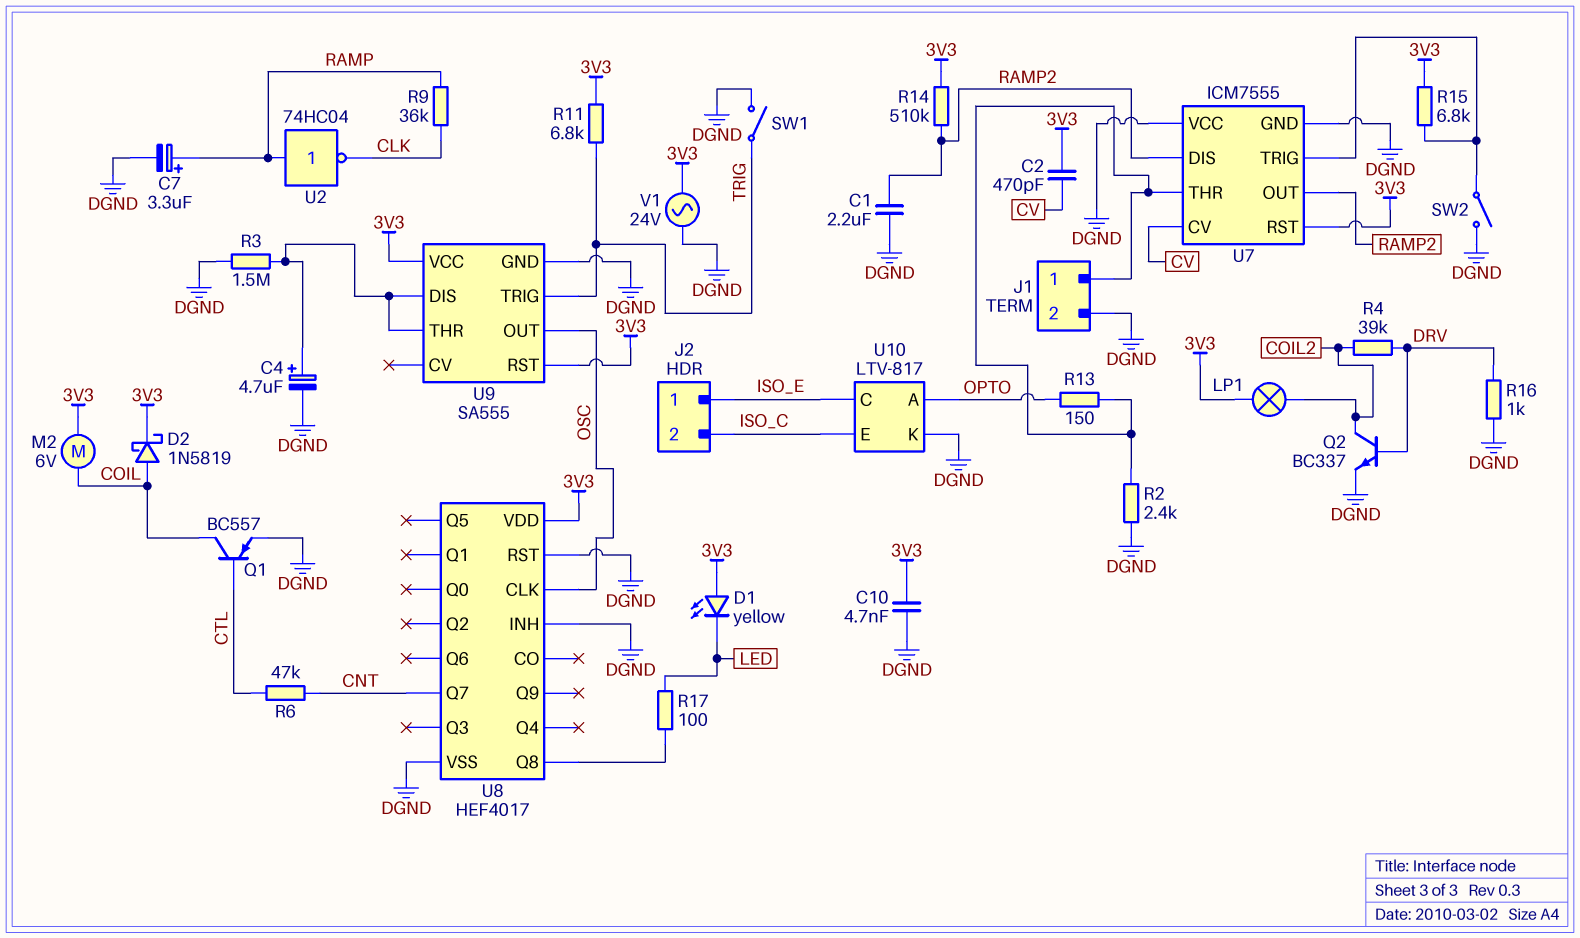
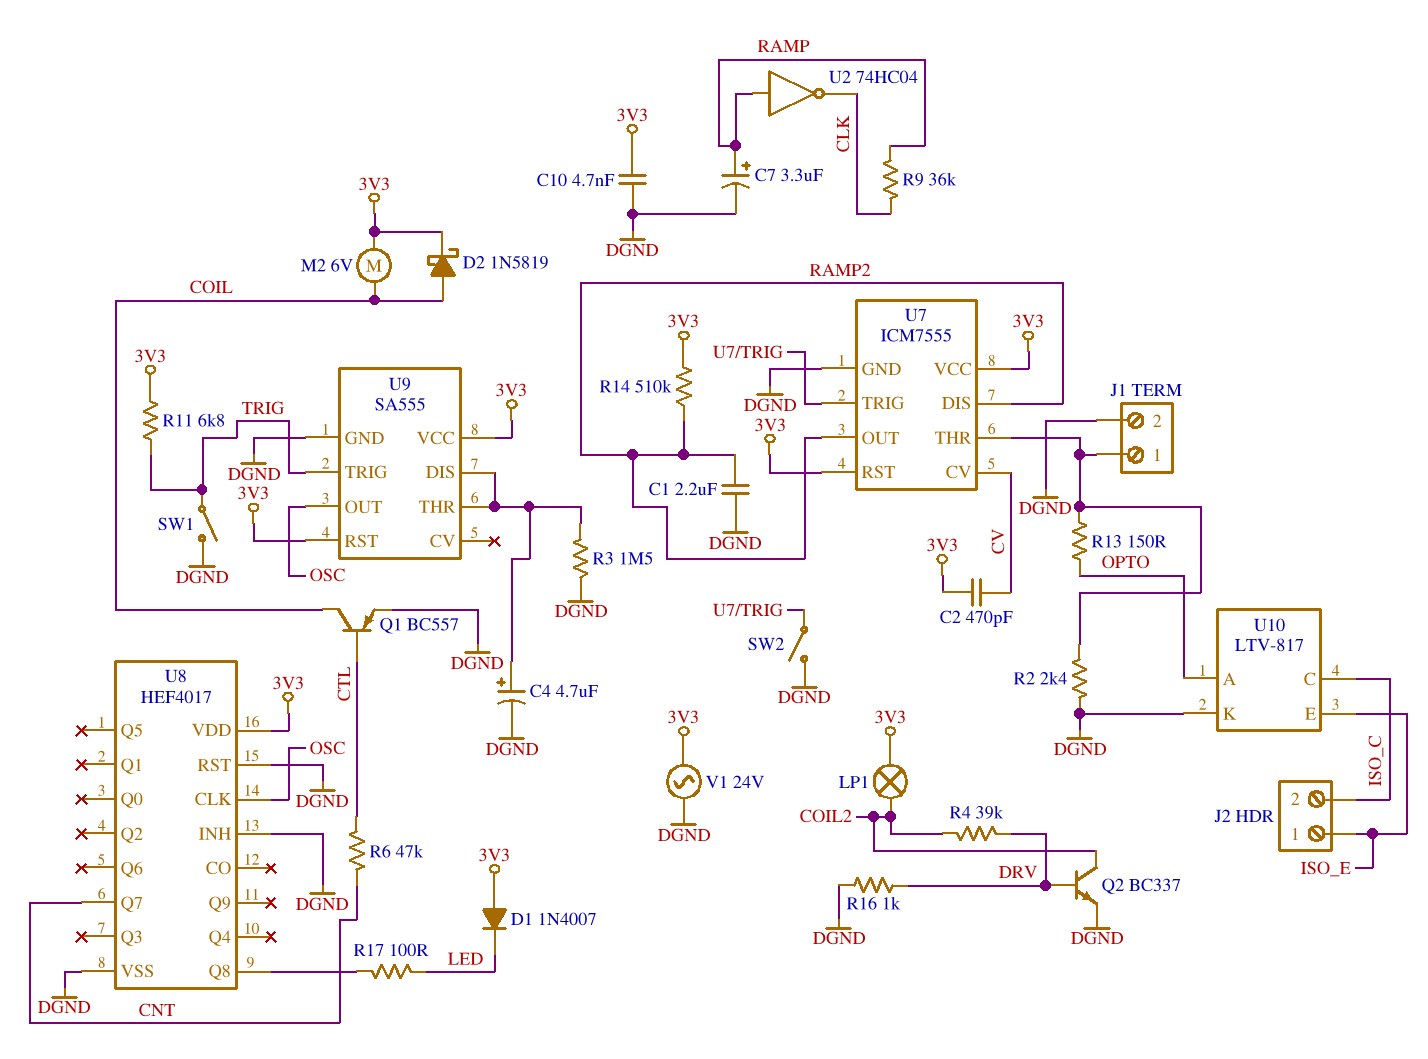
D1: LED yellow (A 3V3, K LED) -> diode 1N4007 (A 3V3, K LED)
R15: 6.8k (3V3, U7/TRIG) -> none
U7 pin VCC: DGND -> 3V3
U10 pin C: ISO_E -> ISO_C
U10 pin E: ISO_C -> ISO_E

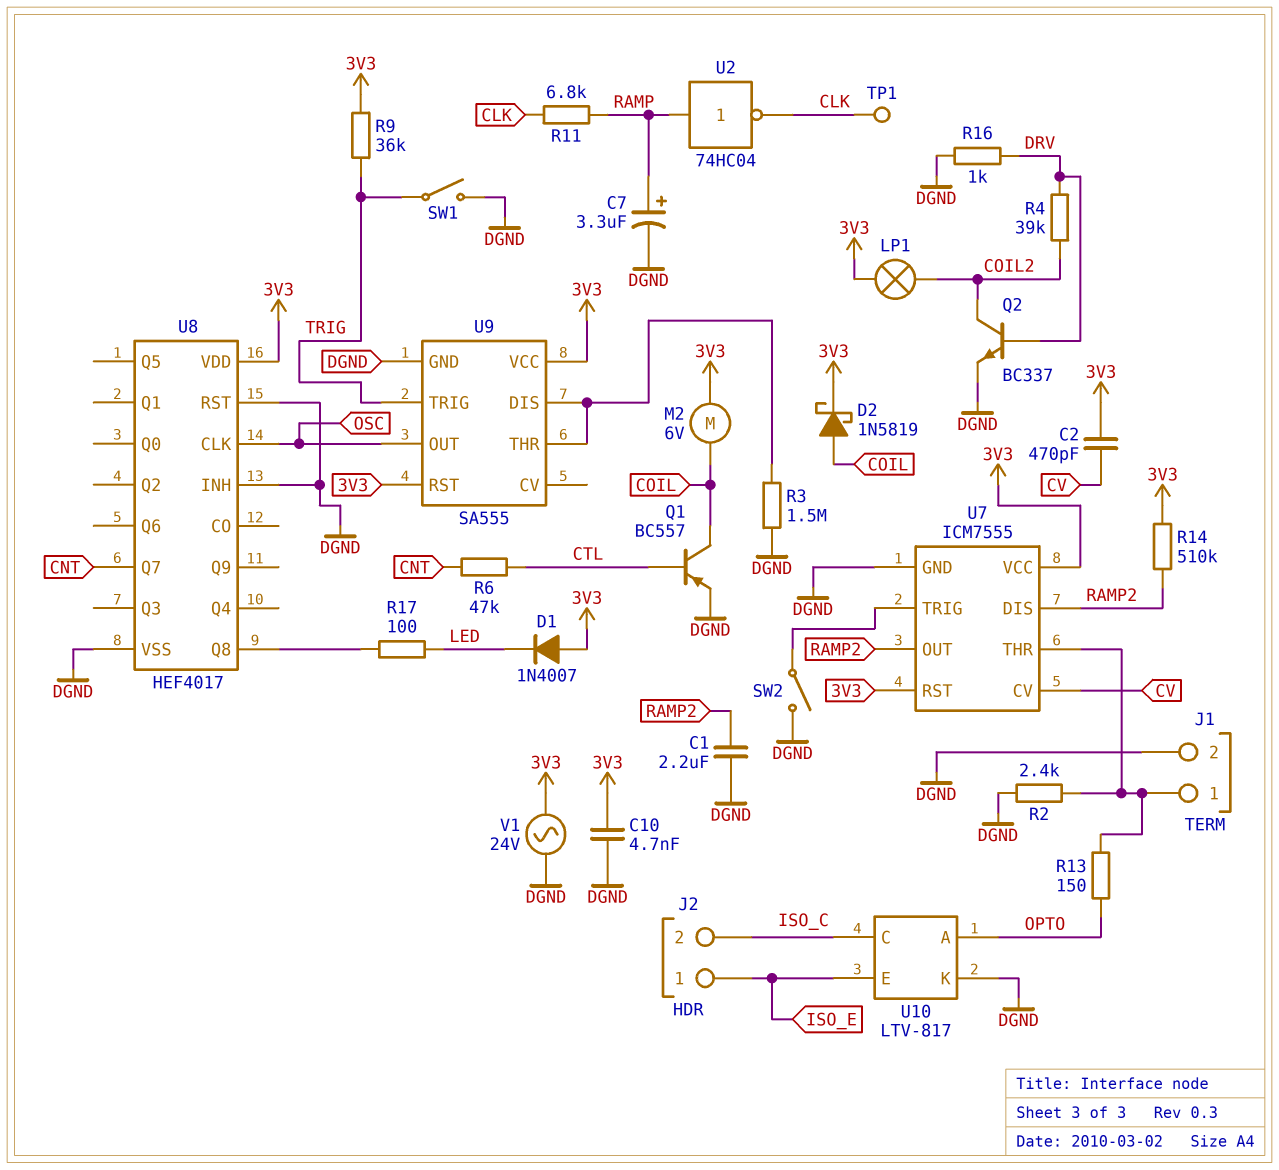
C4: 4.7uF (plus U9/DIS, minus DGND) -> none
R9: 36k (CLK, RAMP) -> 36k (3V3, TRIG)
R11: 6.8k (3V3, TRIG) -> 6.8k (CLK, RAMP)
TP1: none -> test point (CLK)

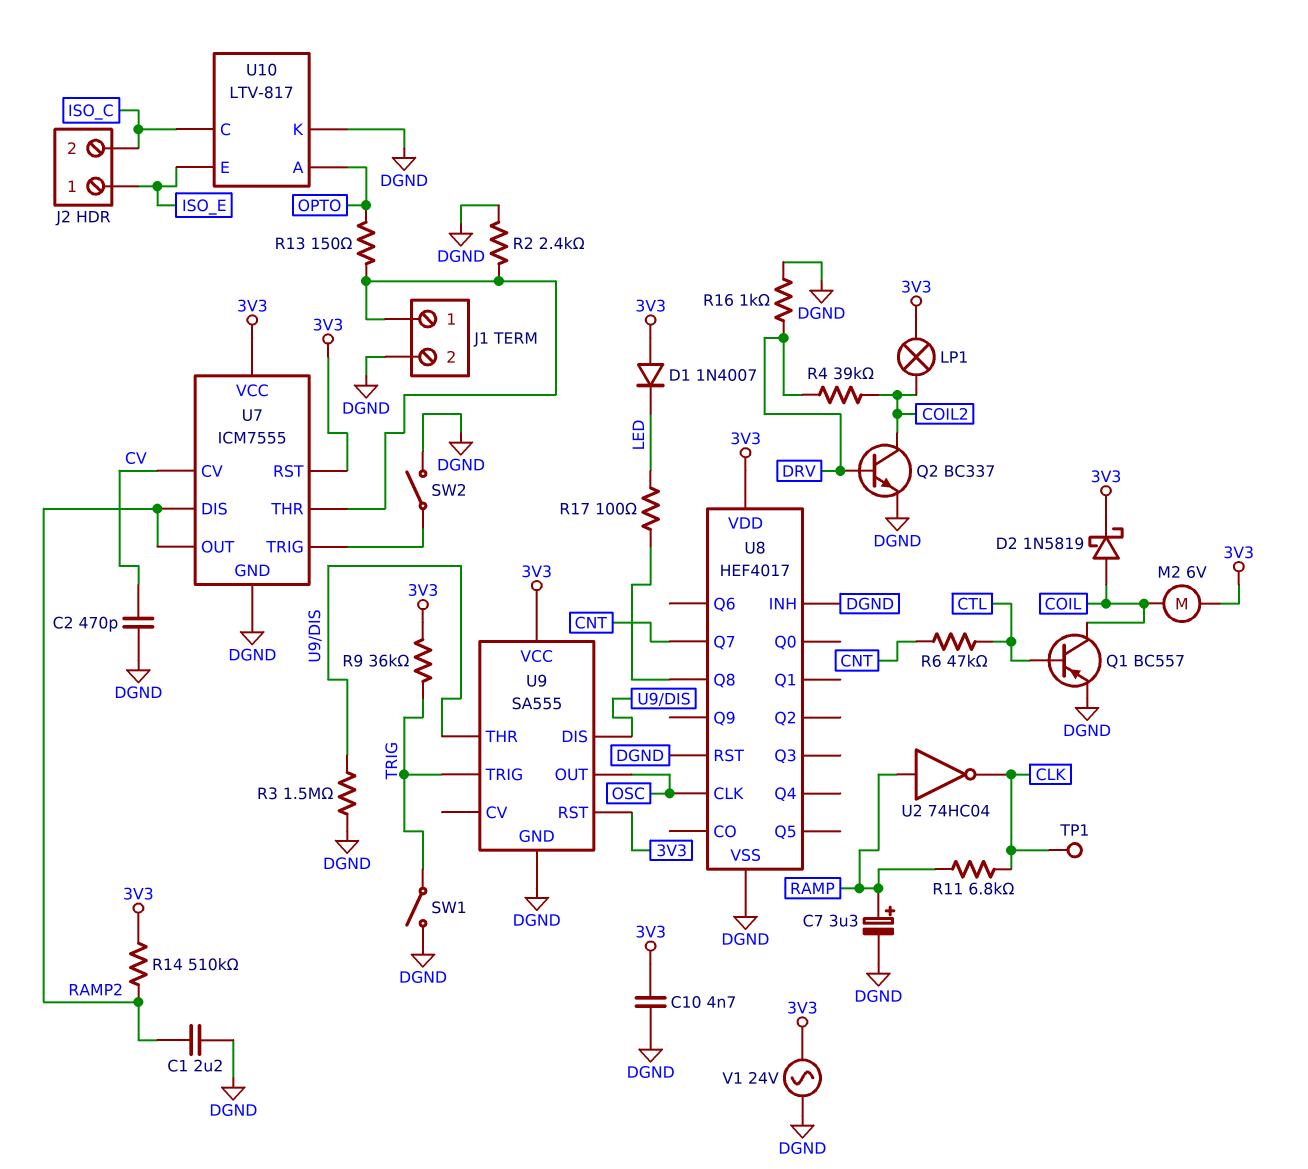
C2: 470pF (3V3, CV) -> 470pF (CV, DGND)

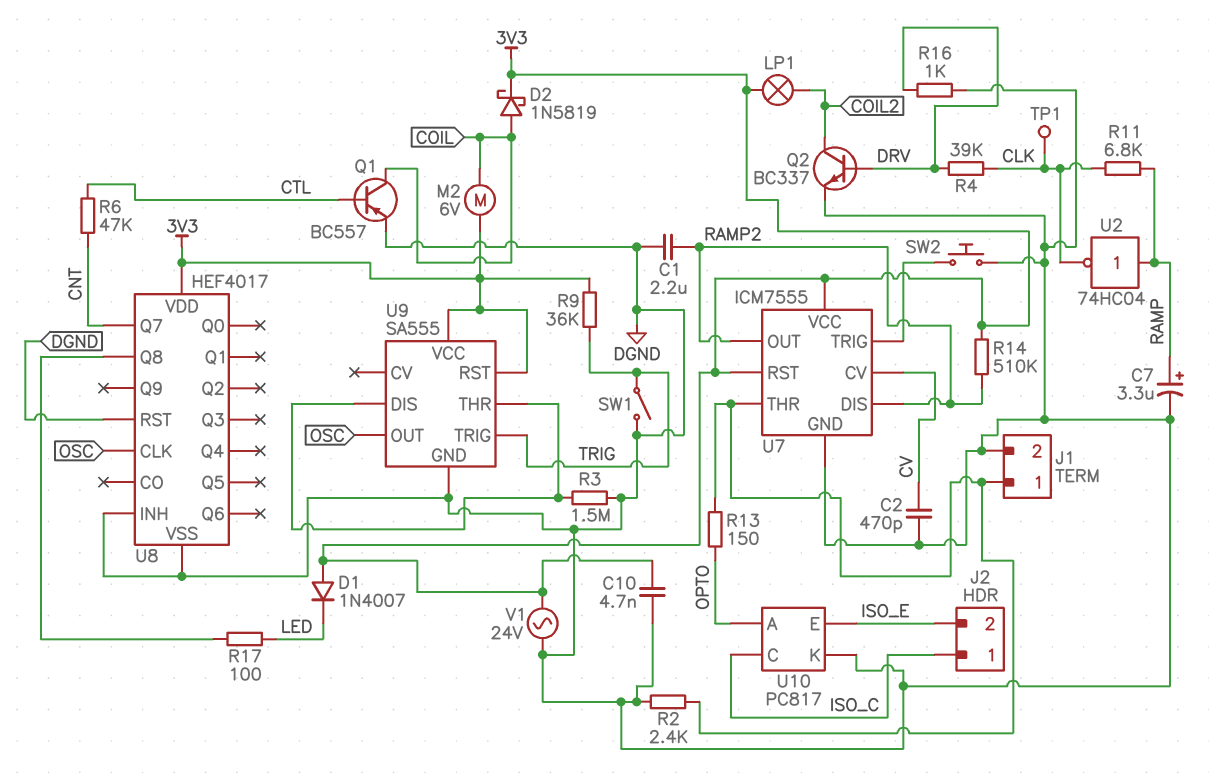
J2 pin 1: ISO_E -> ISO_C
J2 pin 2: ISO_C -> ISO_E
R4: 39k (COIL2, DRV) -> 39k (CLK, DRV)
SW2: switch (DGND, U7/TRIG) -> button (DGND, U7/TRIG)
U10: LTV-817 -> PC817

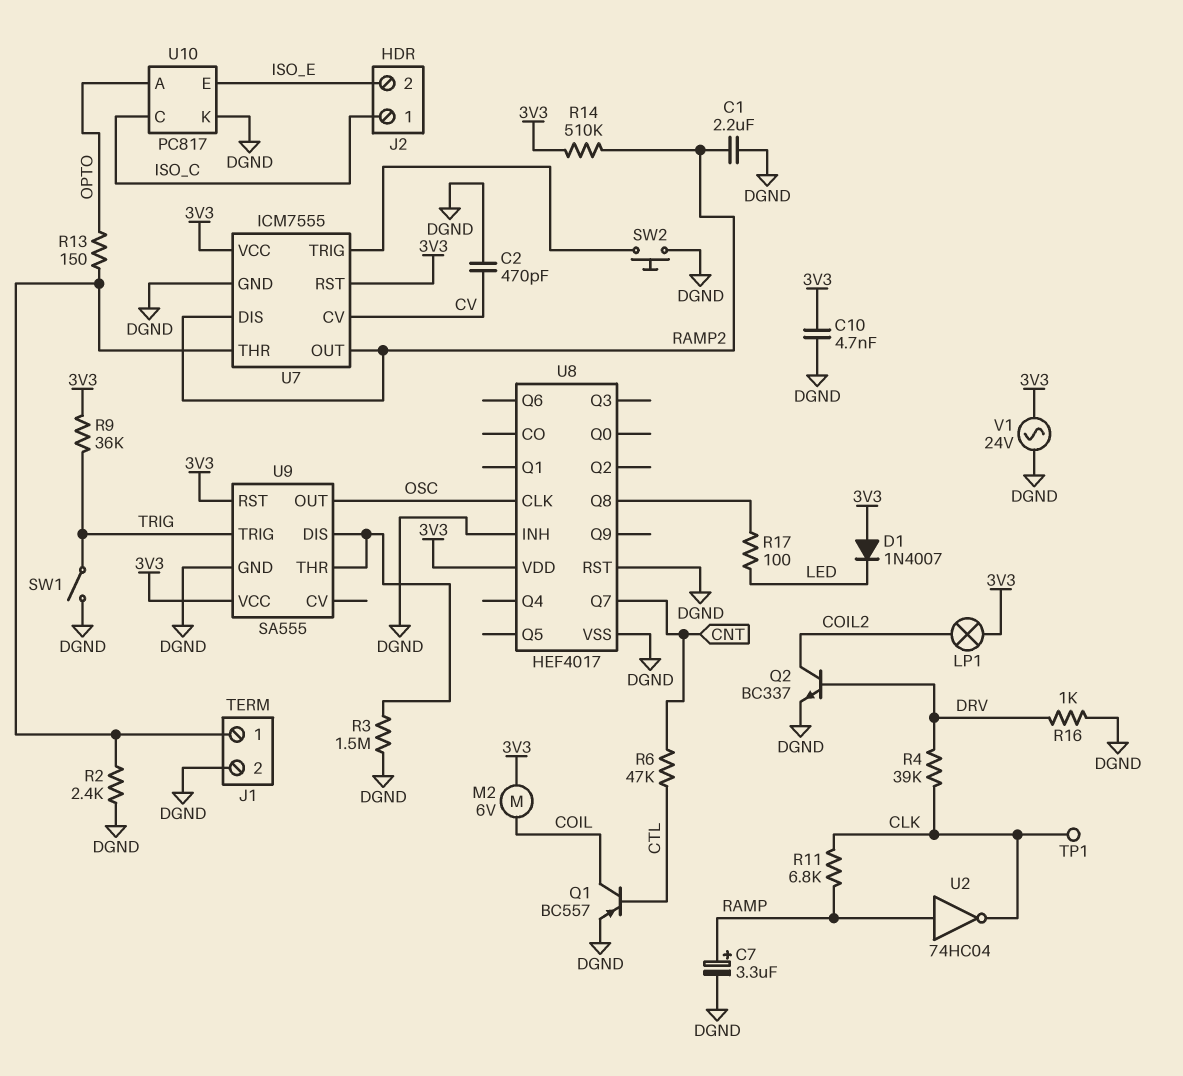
D2: schottky 1N5819 (A COIL, K 3V3) -> none

